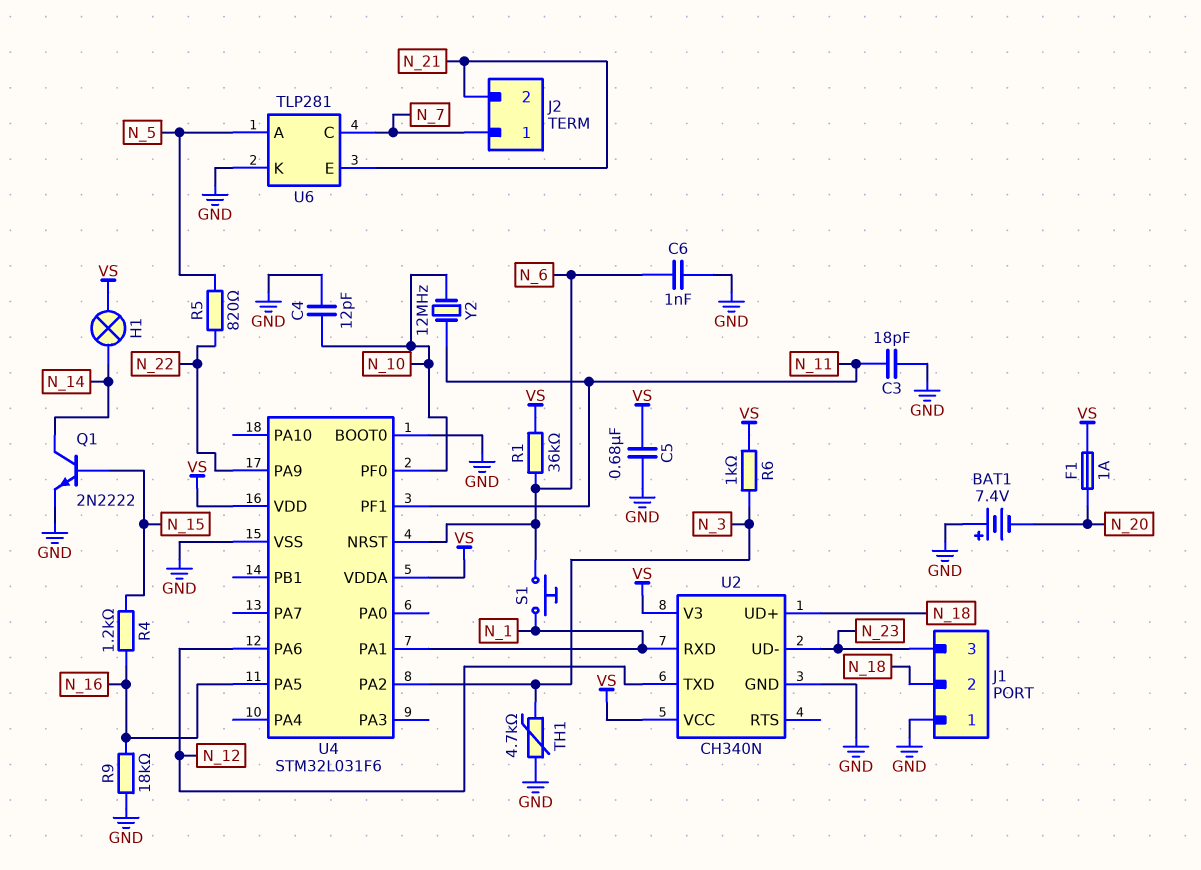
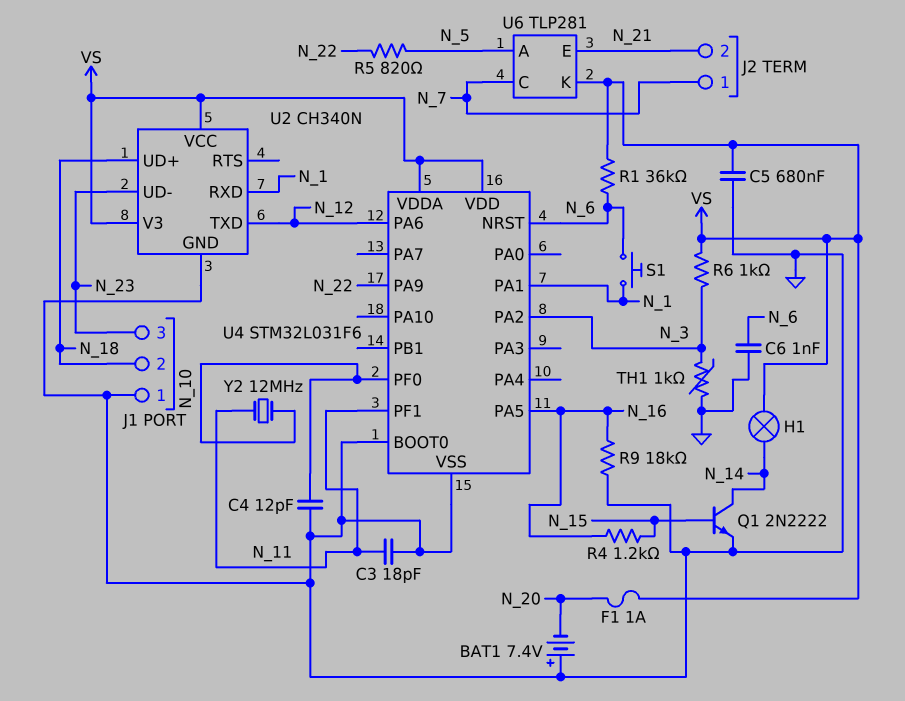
TH1: 4.7k (GND, N_3) -> 1k (GND, N_3)
U6 pin K: GND -> VS

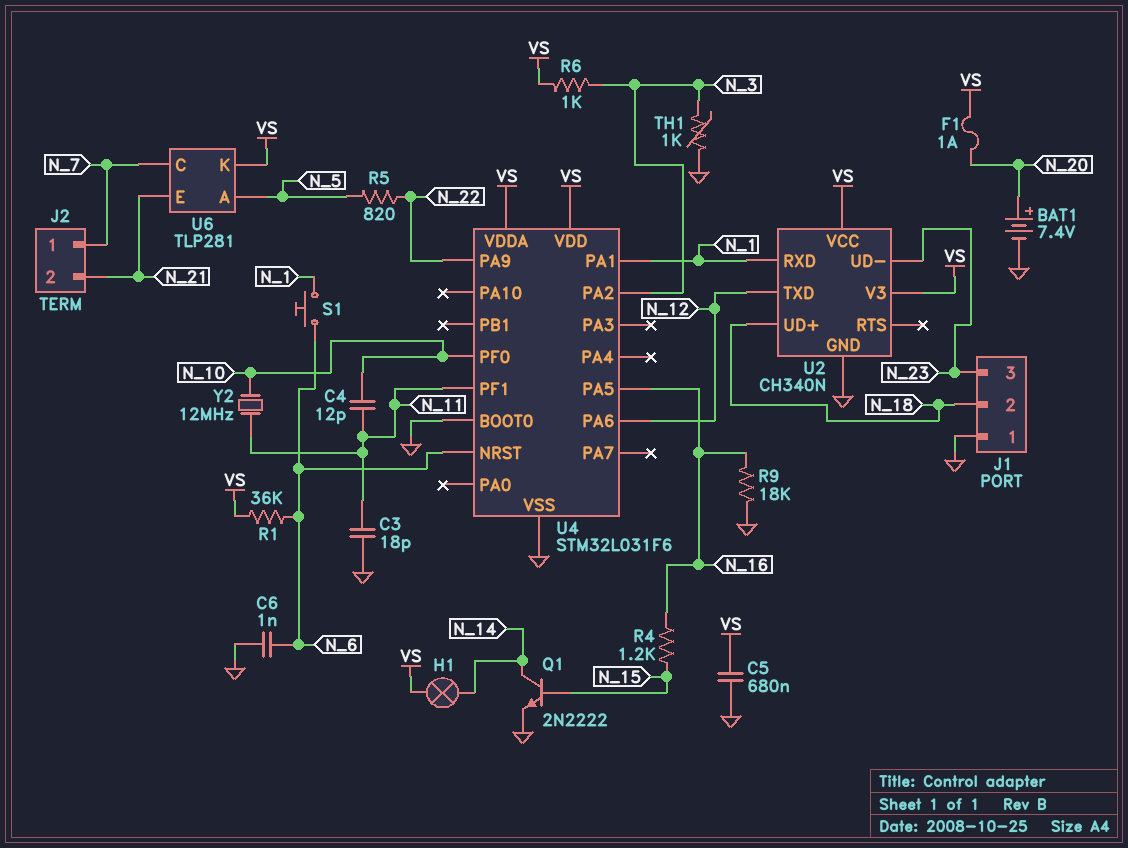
BAT1: 7.4V (plus GND, minus N_20) -> 7.4V (plus N_20, minus GND)
C4: 12pF (GND, N_10) -> 12pF (N_10, N_11)

